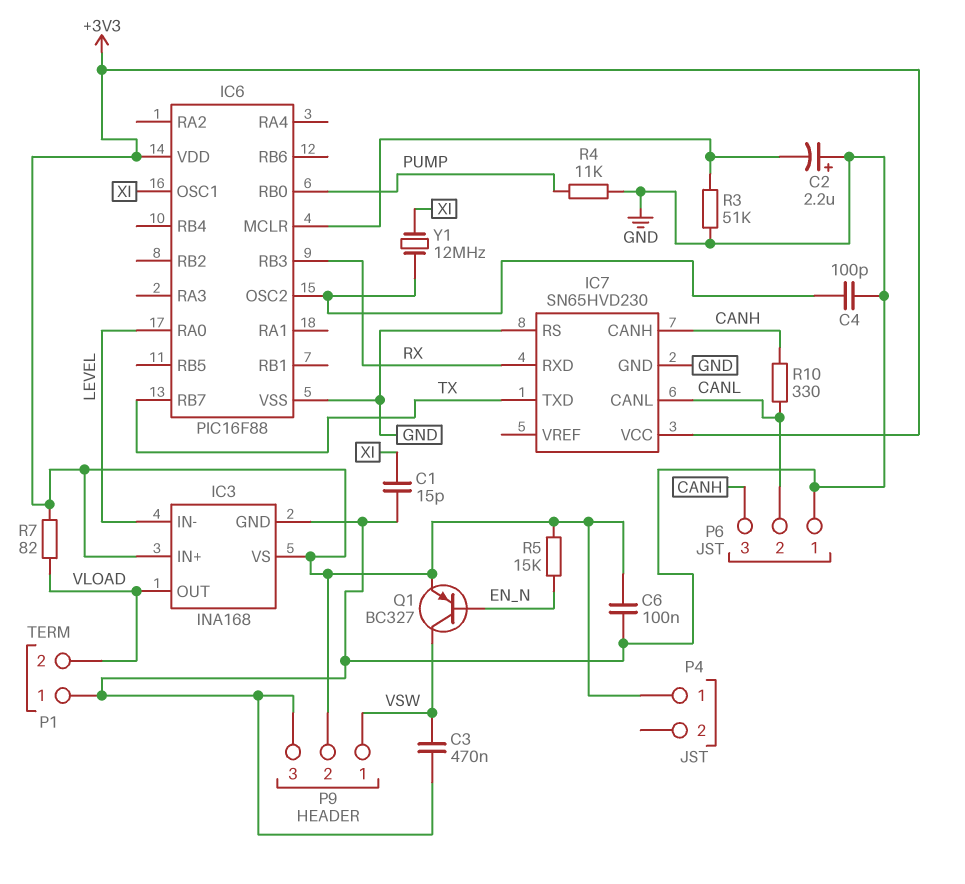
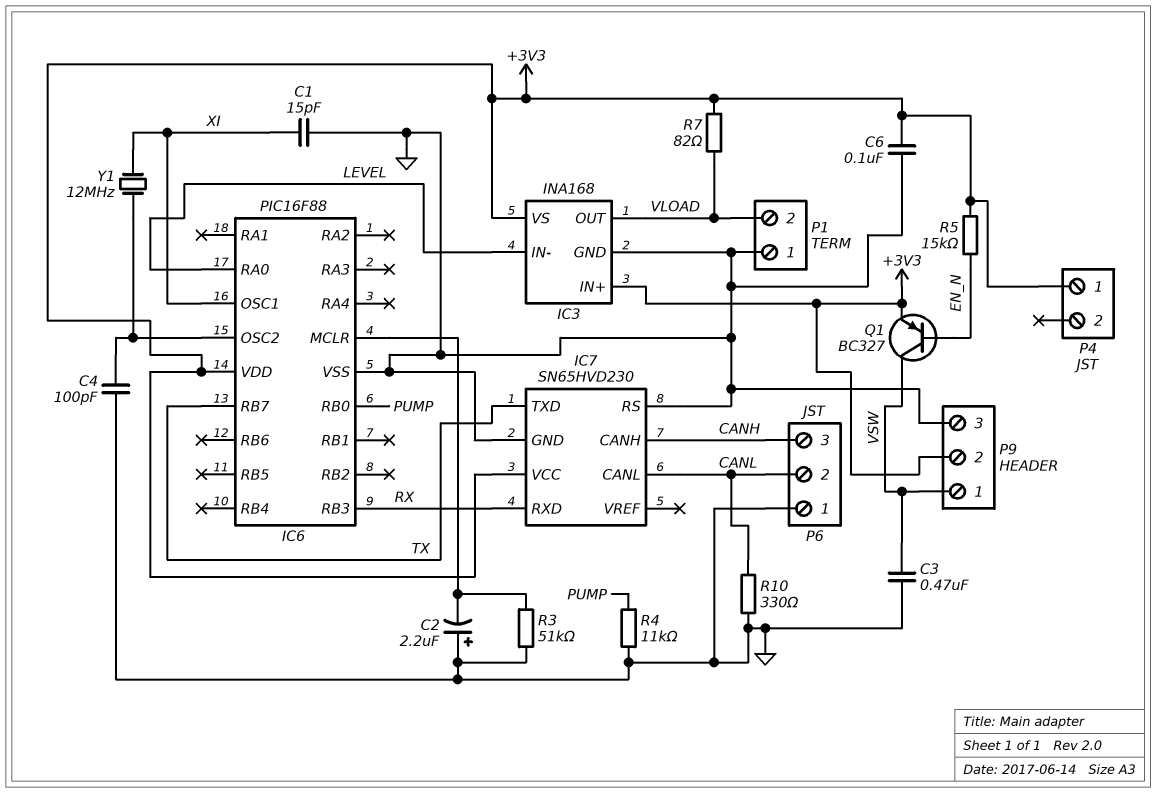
R10: 330 (CANH, CANL) -> 330 (CANL, GND)

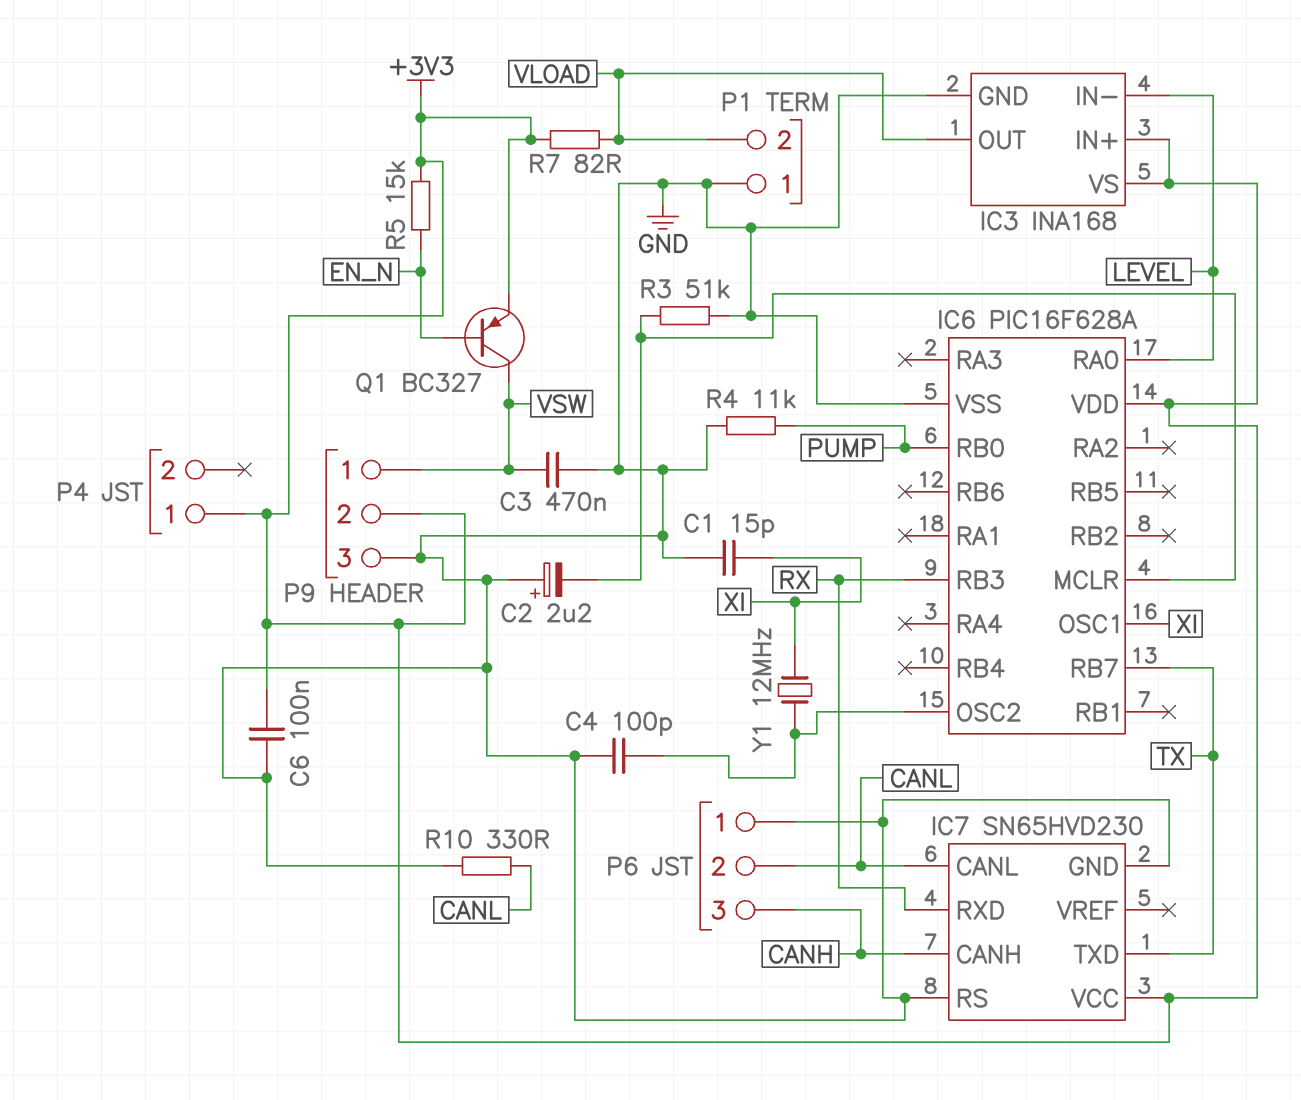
IC6: PIC16F88 -> PIC16F628A

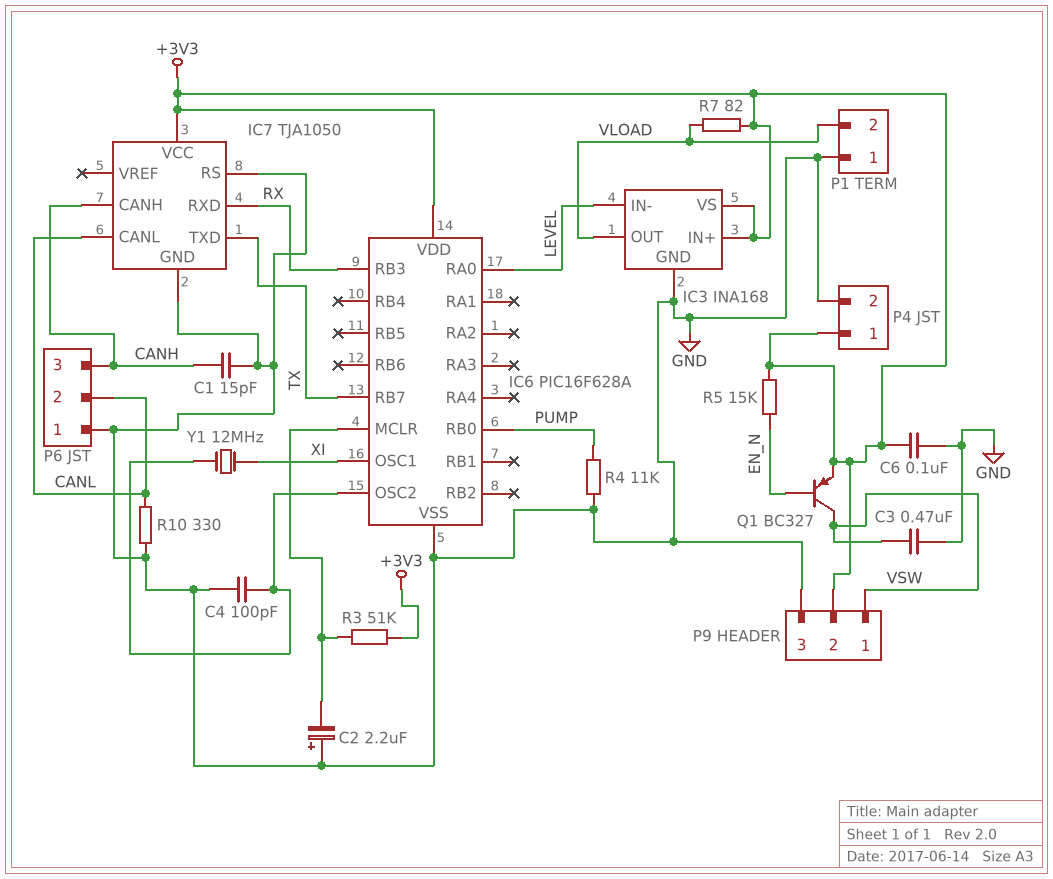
C1: 15pF (GND, XI) -> 15pF (CANH, GND)
IC7: SN65HVD230 -> TJA1050
P4 pin 2: none -> GND
R3: 51k (GND, IC6/MCLR) -> 51k (+3V3, IC6/MCLR)

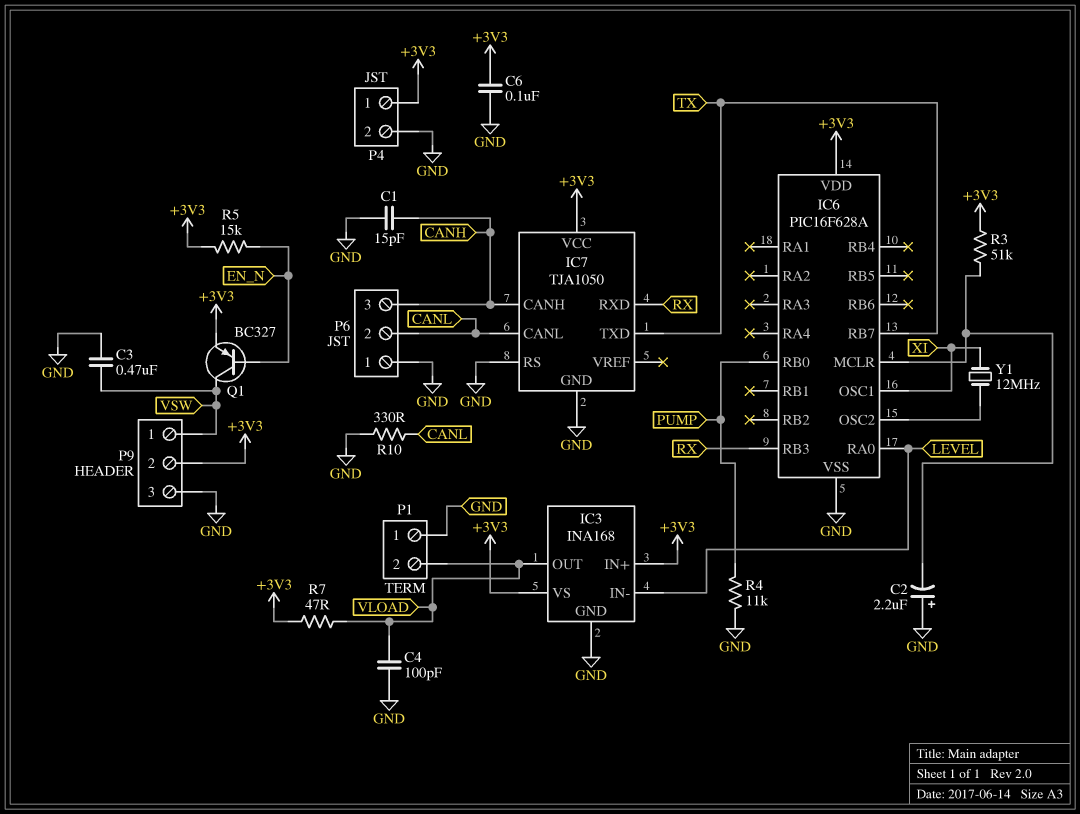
C4: 100pF (GND, IC6/OSC2) -> 100pF (GND, VLOAD)
R7: 82 (+3V3, VLOAD) -> 47 (+3V3, VLOAD)

